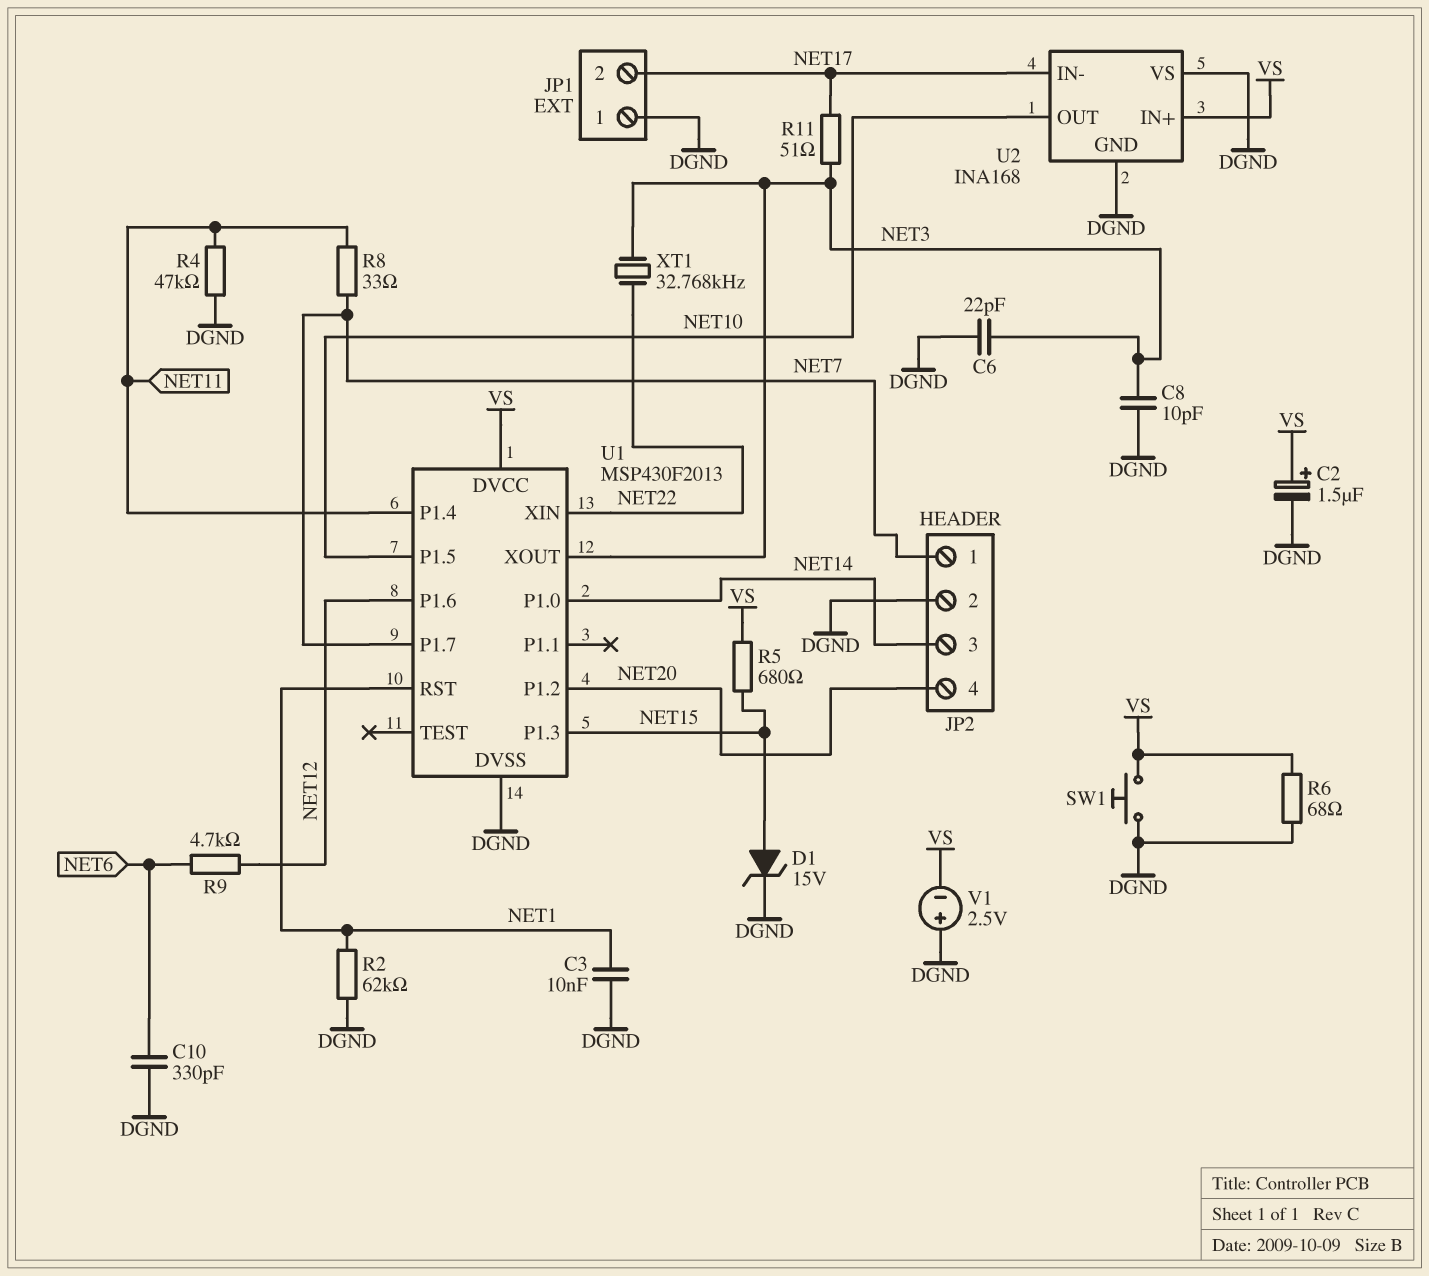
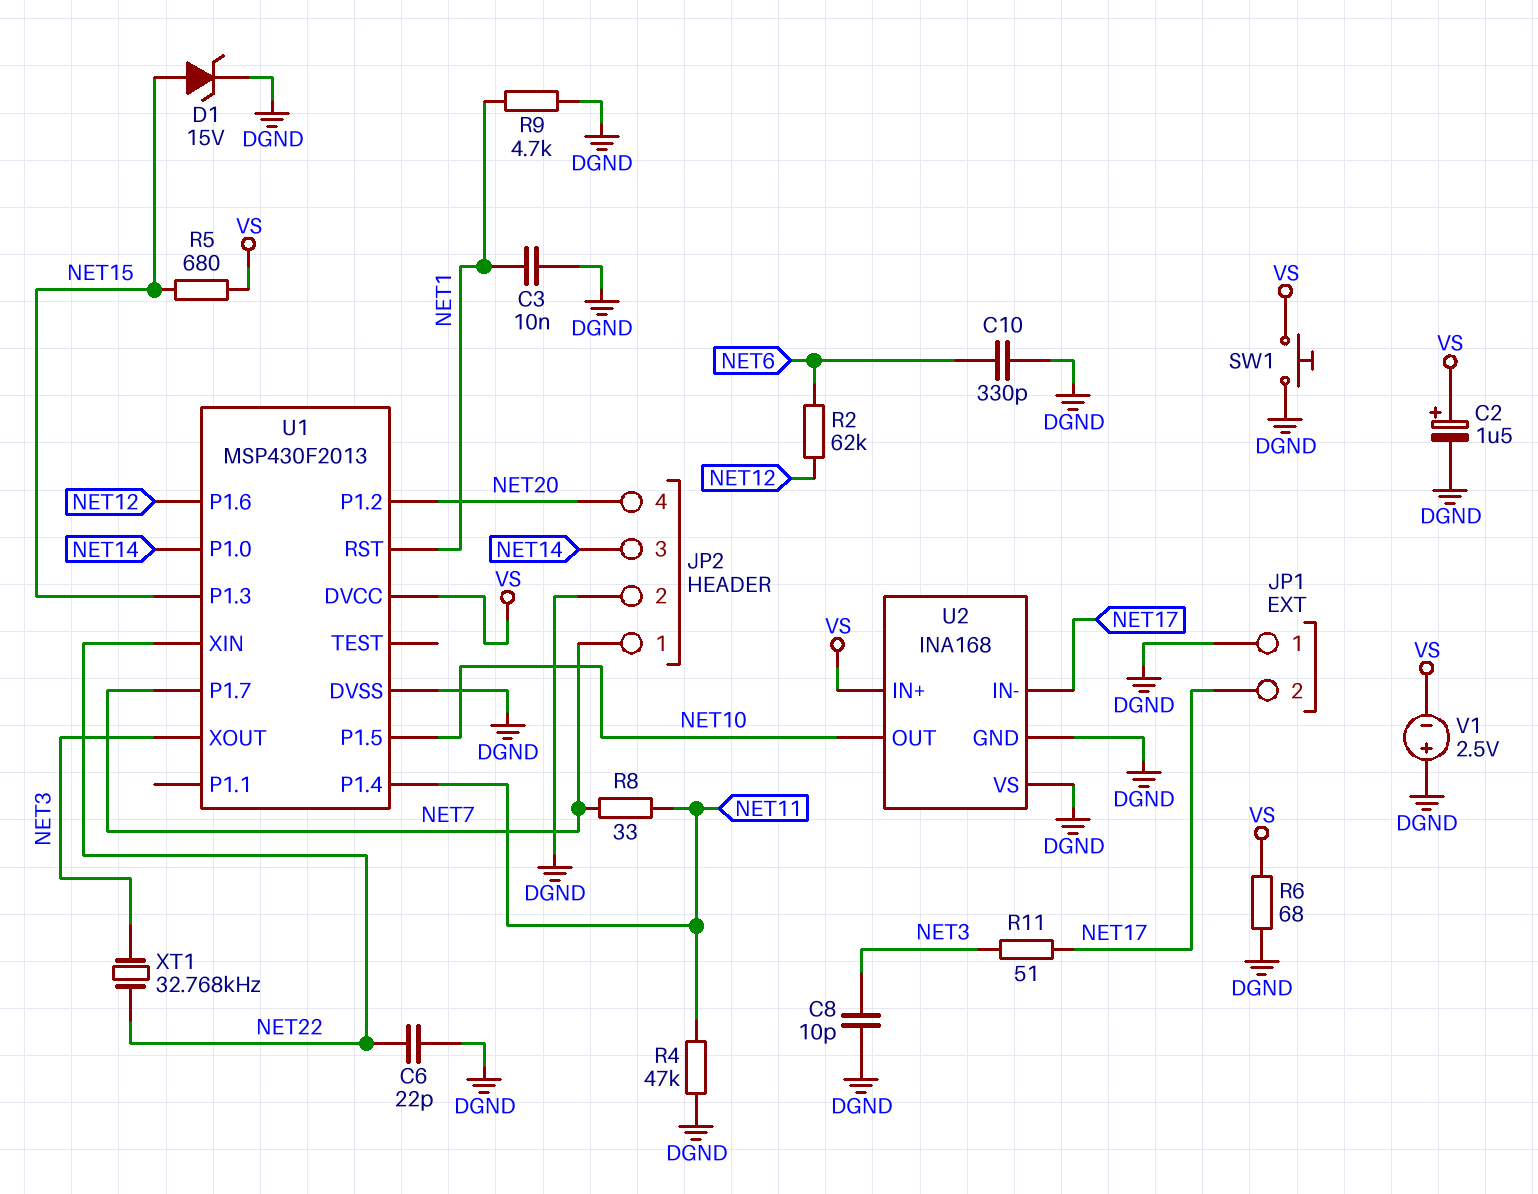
C6: 22pF (DGND, NET3) -> 22pF (DGND, NET22)
R2: 62k (DGND, NET1) -> 62k (NET6, NET12)
R9: 4.7k (NET6, NET12) -> 4.7k (DGND, NET1)

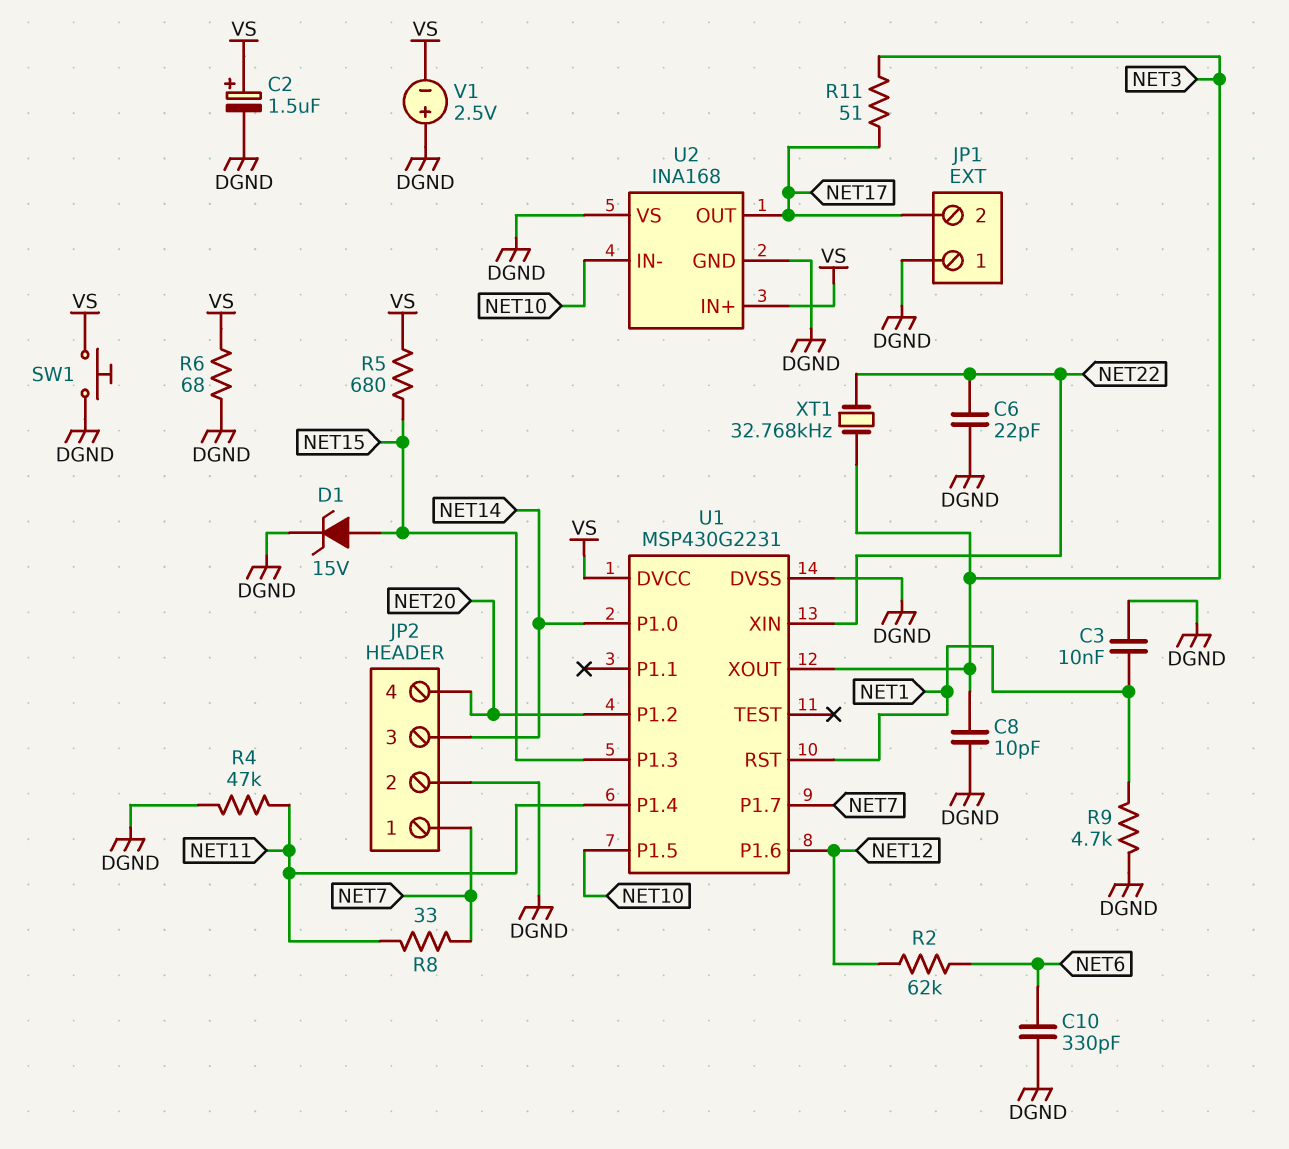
U1: MSP430F2013 -> MSP430G2231
U2 pin IN-: NET17 -> NET10
U2 pin OUT: NET10 -> NET17

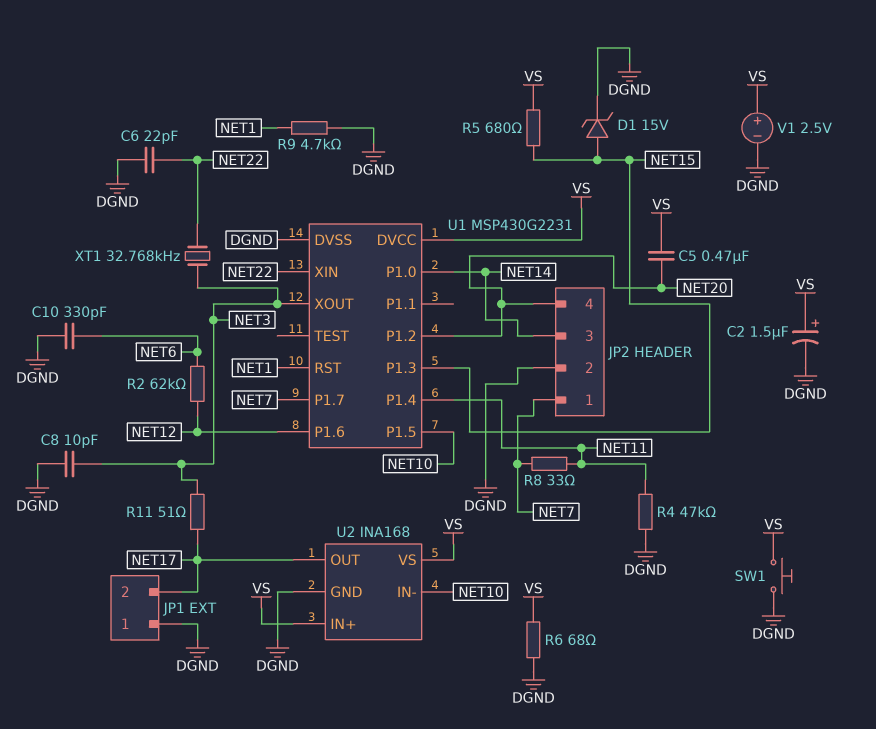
C3: 10nF (DGND, NET1) -> none
C5: none -> 470nF (NET20, VS)
U2 pin VS: DGND -> VS
V1: 2.5V (plus DGND, minus VS) -> 2.5V (plus VS, minus DGND)

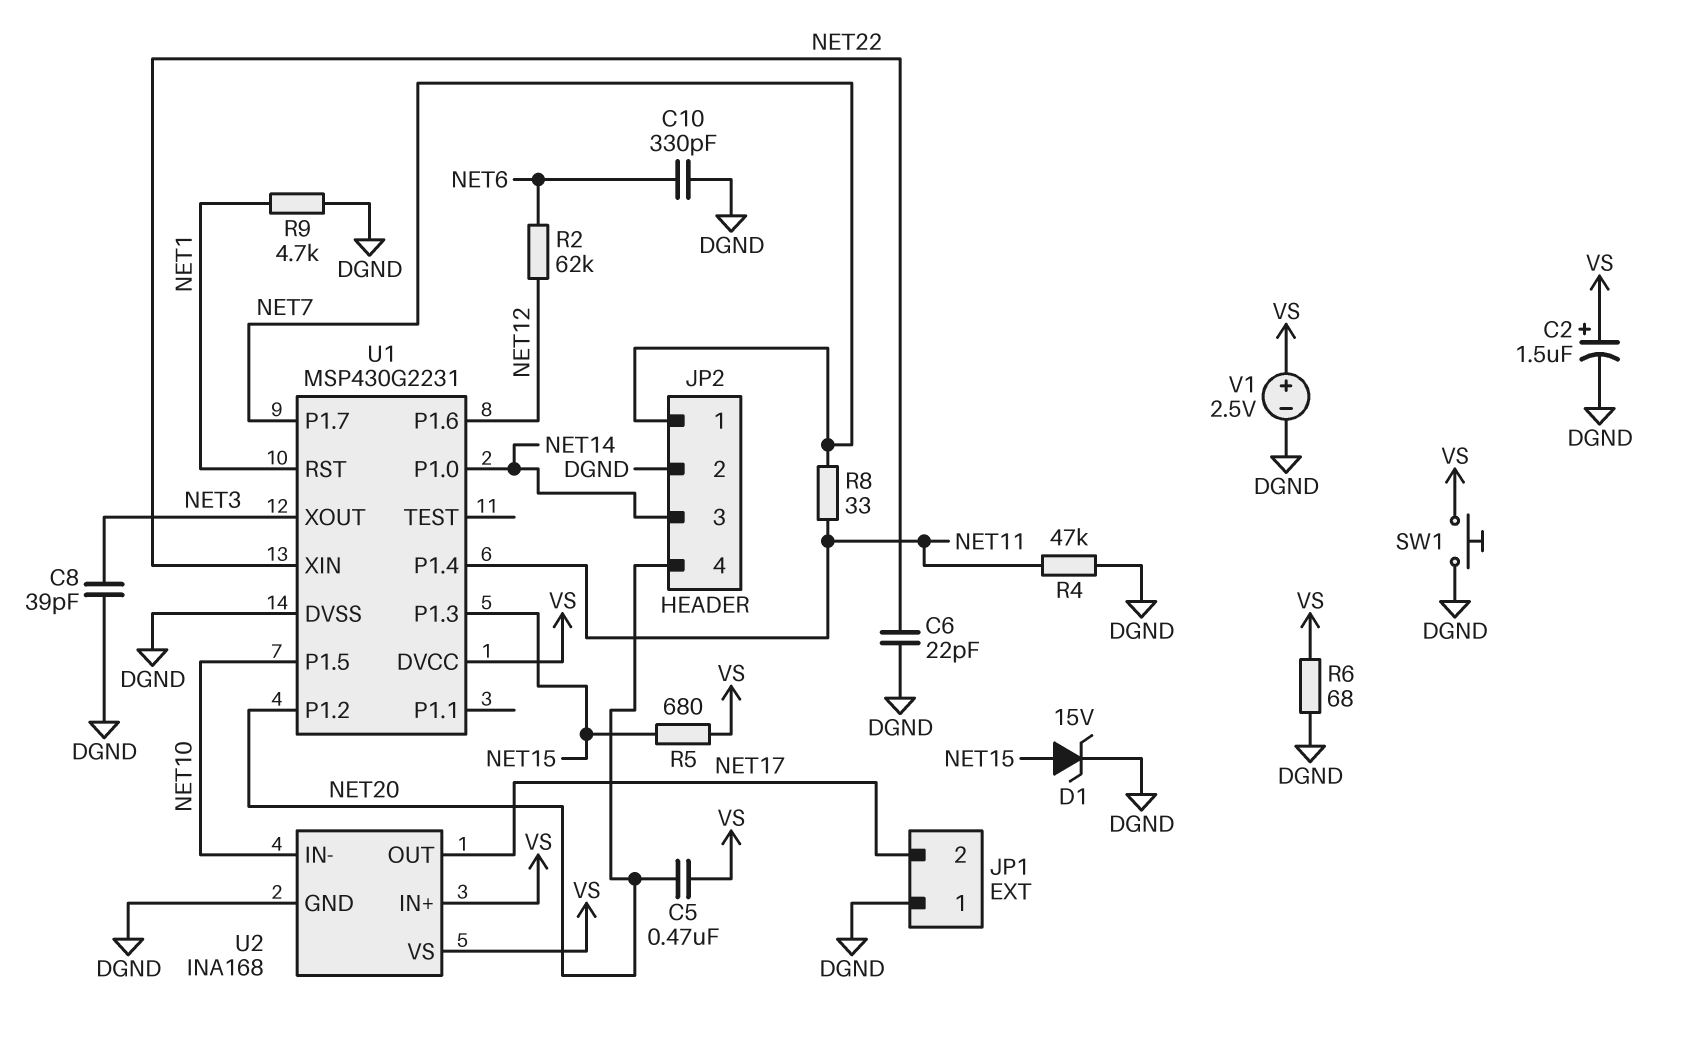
C8: 10pF (DGND, NET3) -> 39pF (DGND, NET3)
R11: 51 (NET3, NET17) -> none
XT1: 32.768kHz (NET3, NET22) -> none

